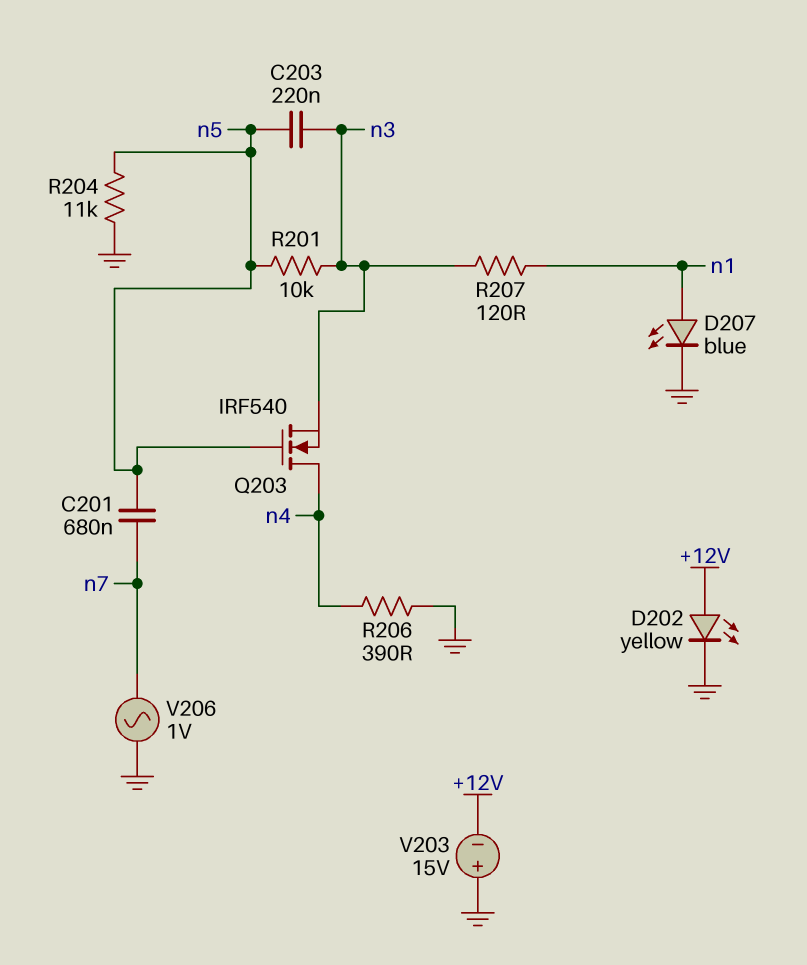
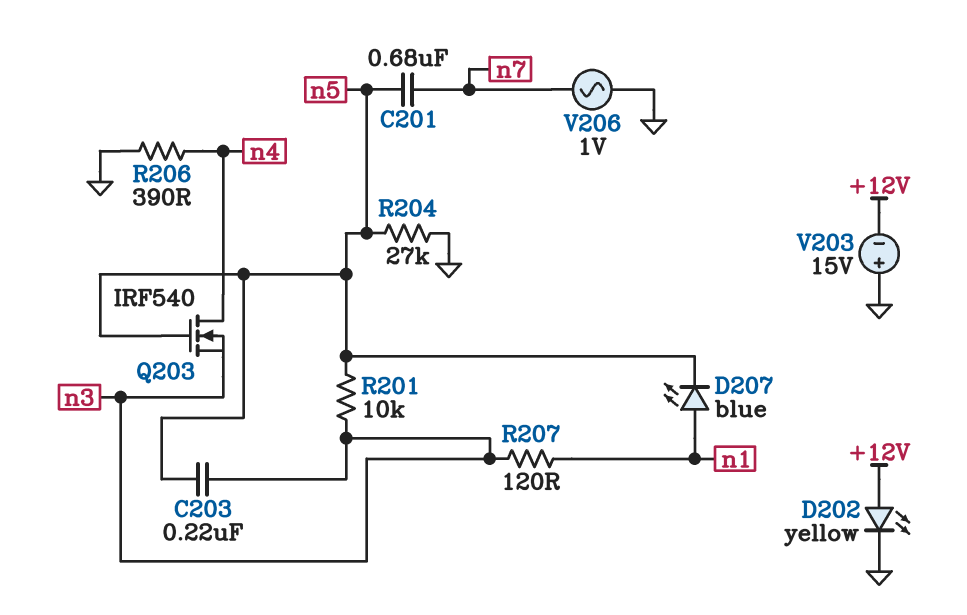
D207: LED blue (A n1, K GND) -> LED blue (A n1, K n5)
R204: 11k (GND, n5) -> 27k (GND, n5)

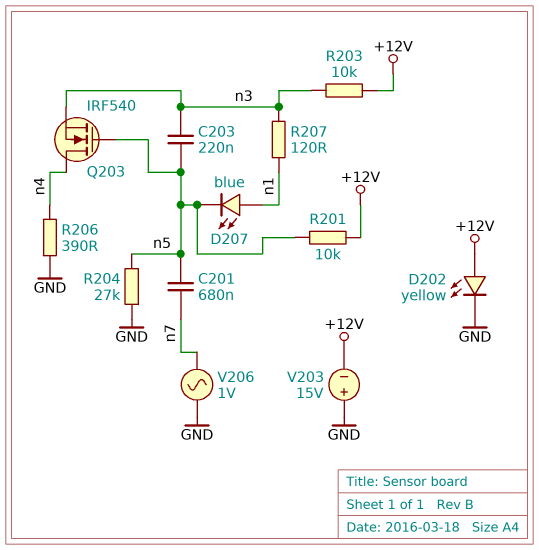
R201: 10k (n3, n5) -> 10k (+12V, n5)
R203: none -> 10k (+12V, n3)

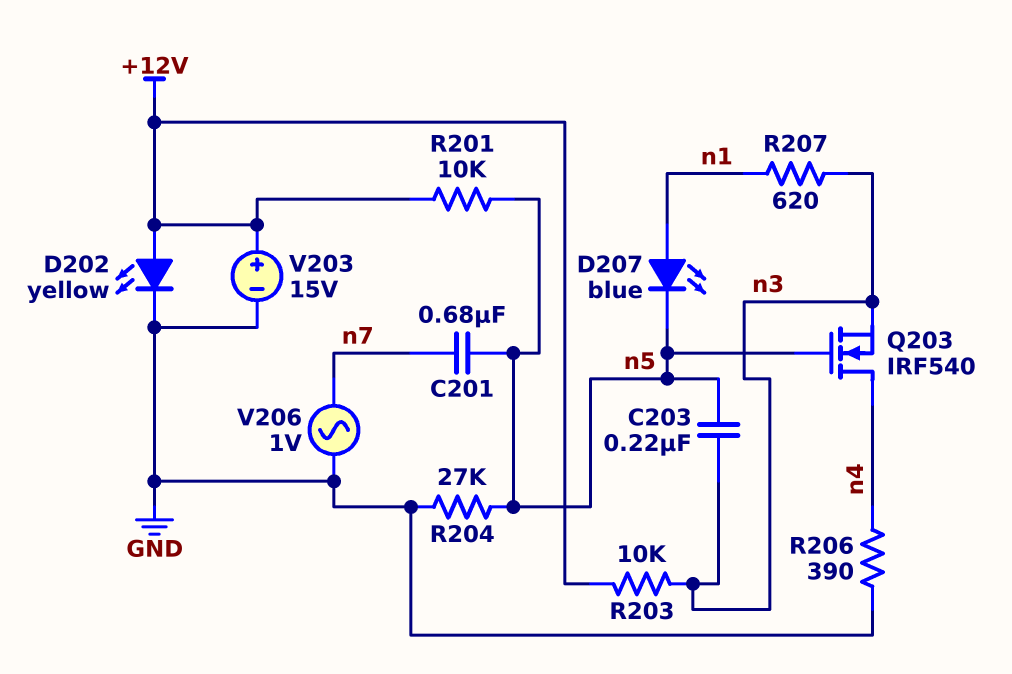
R207: 120 (n1, n3) -> 620 (n1, n3)
V203: 15V (plus GND, minus +12V) -> 15V (plus +12V, minus GND)

